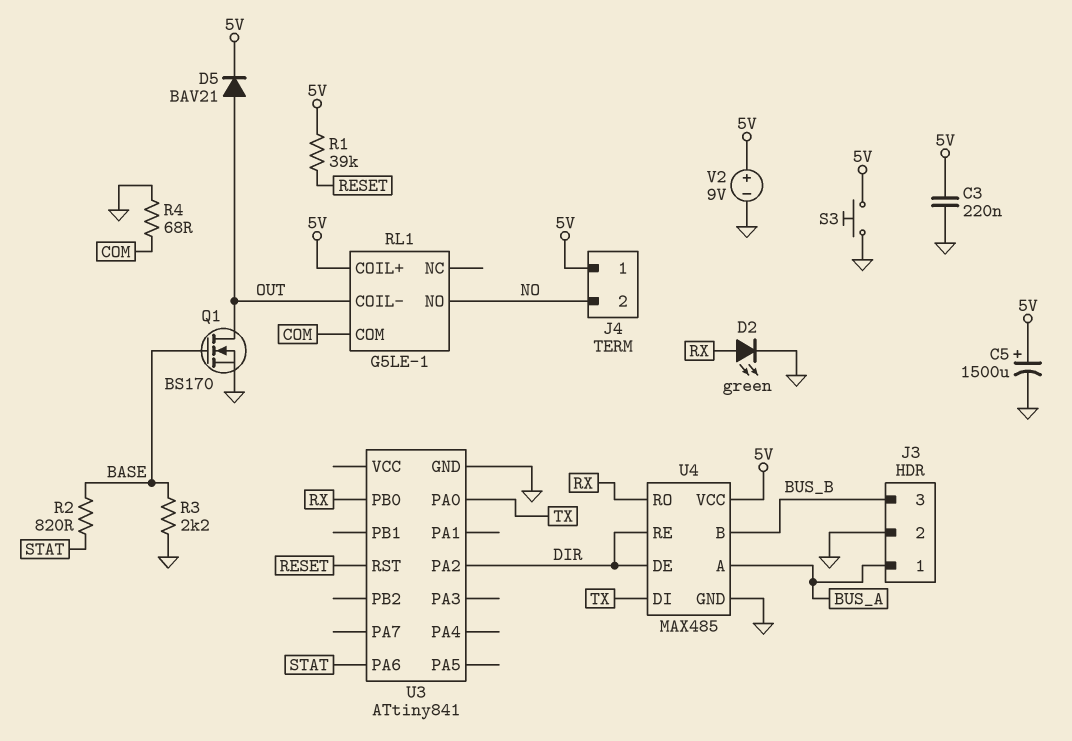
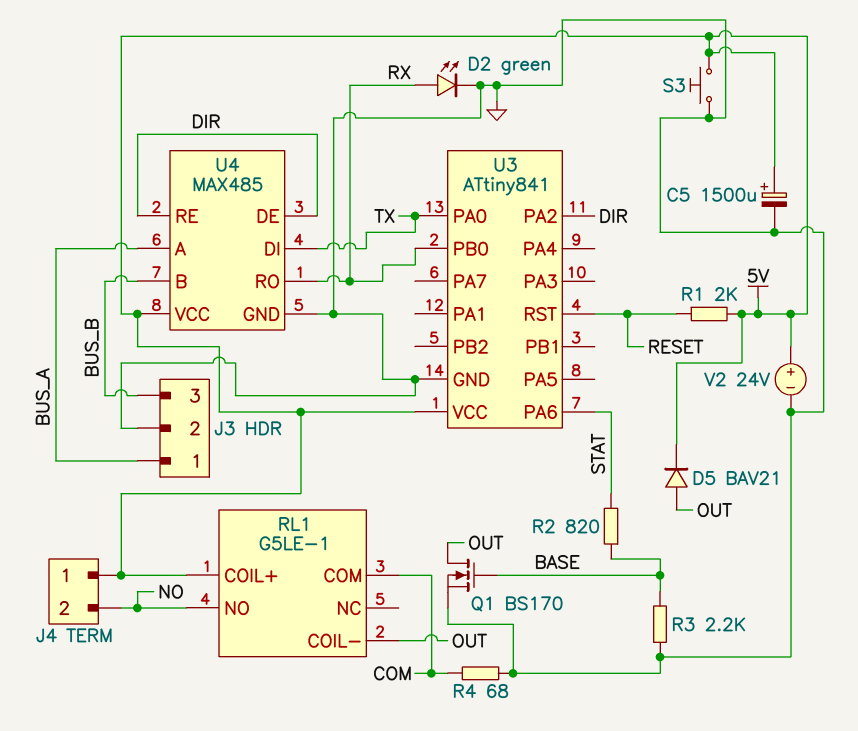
C3: 220nF (5V, GND) -> none
R1: 39k (5V, RESET) -> 2k (5V, RESET)
U3 pin VCC: none -> 5V
V2: 9V (plus 5V, minus GND) -> 24V (plus 5V, minus GND)

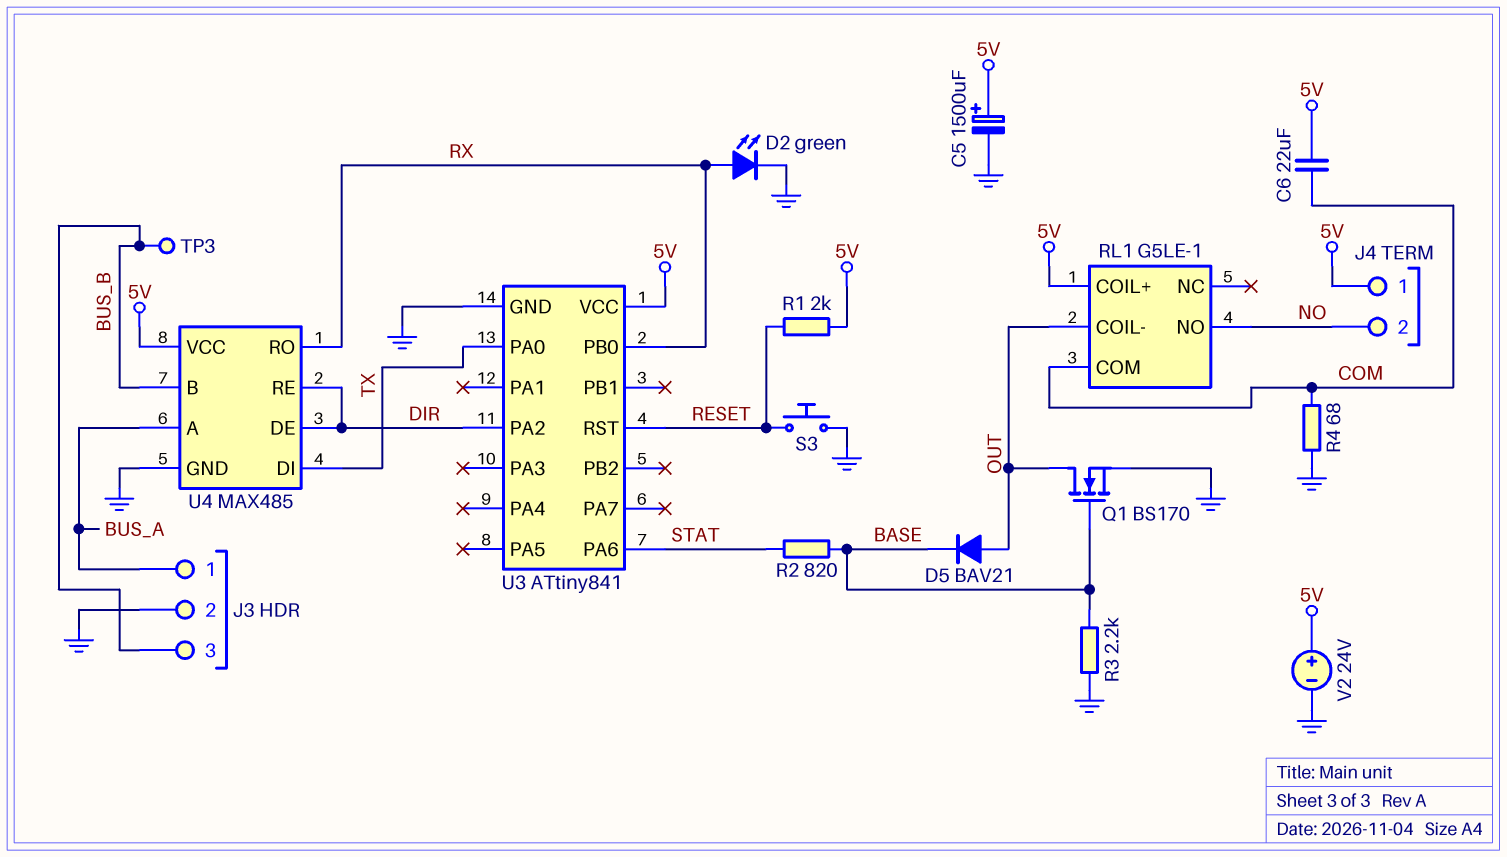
C6: none -> 22uF (5V, COM)
D5: diode BAV21 (A OUT, K 5V) -> diode BAV21 (A OUT, K BASE)
S3: button (5V, GND) -> button (GND, RESET)
TP3: none -> test point (BUS_B)

